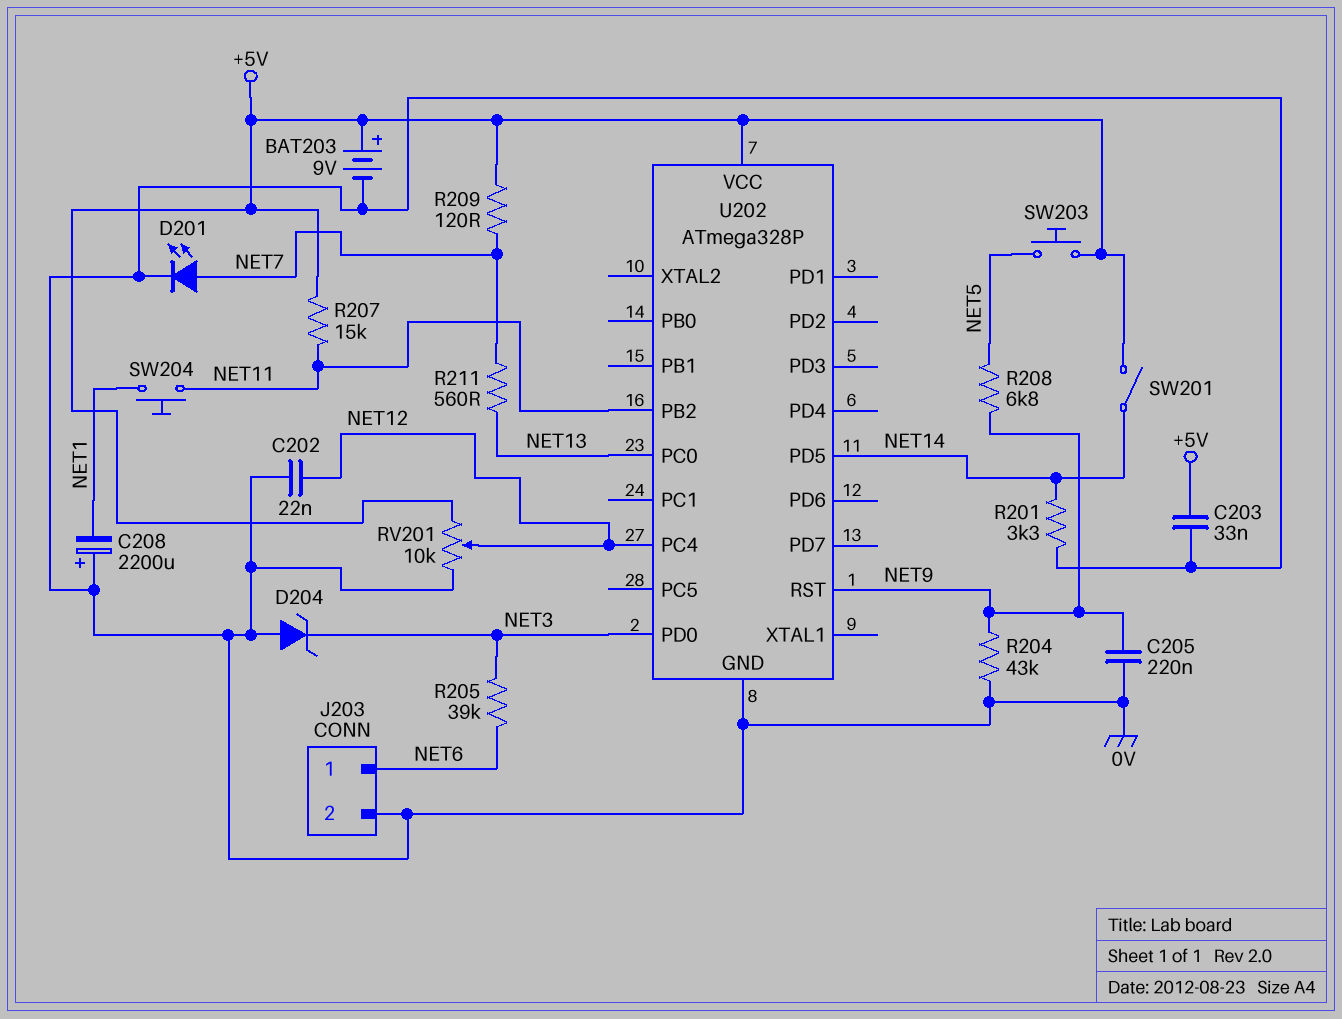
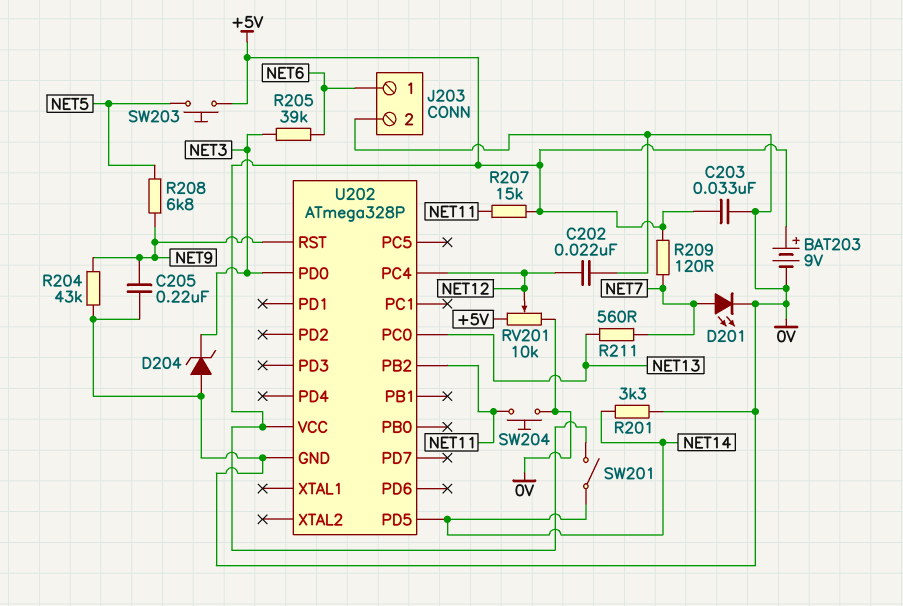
C208: 2200uF (plus 0V, minus NET1) -> none
SW204: button (NET1, NET11) -> button (0V, NET11)

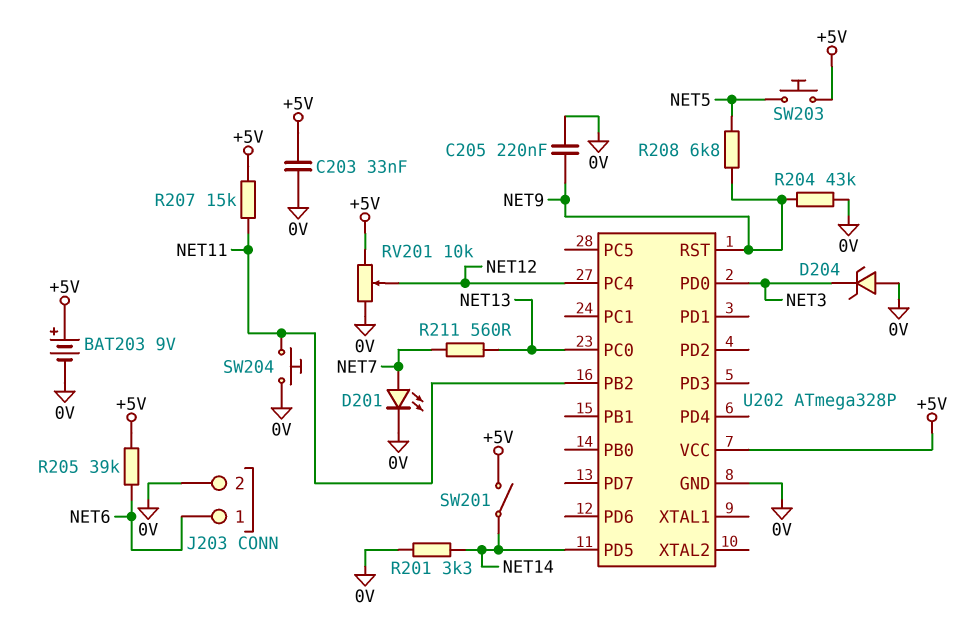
C202: 22nF (0V, NET12) -> none
R205: 39k (NET3, NET6) -> 39k (+5V, NET6)
R209: 120 (+5V, NET7) -> none

